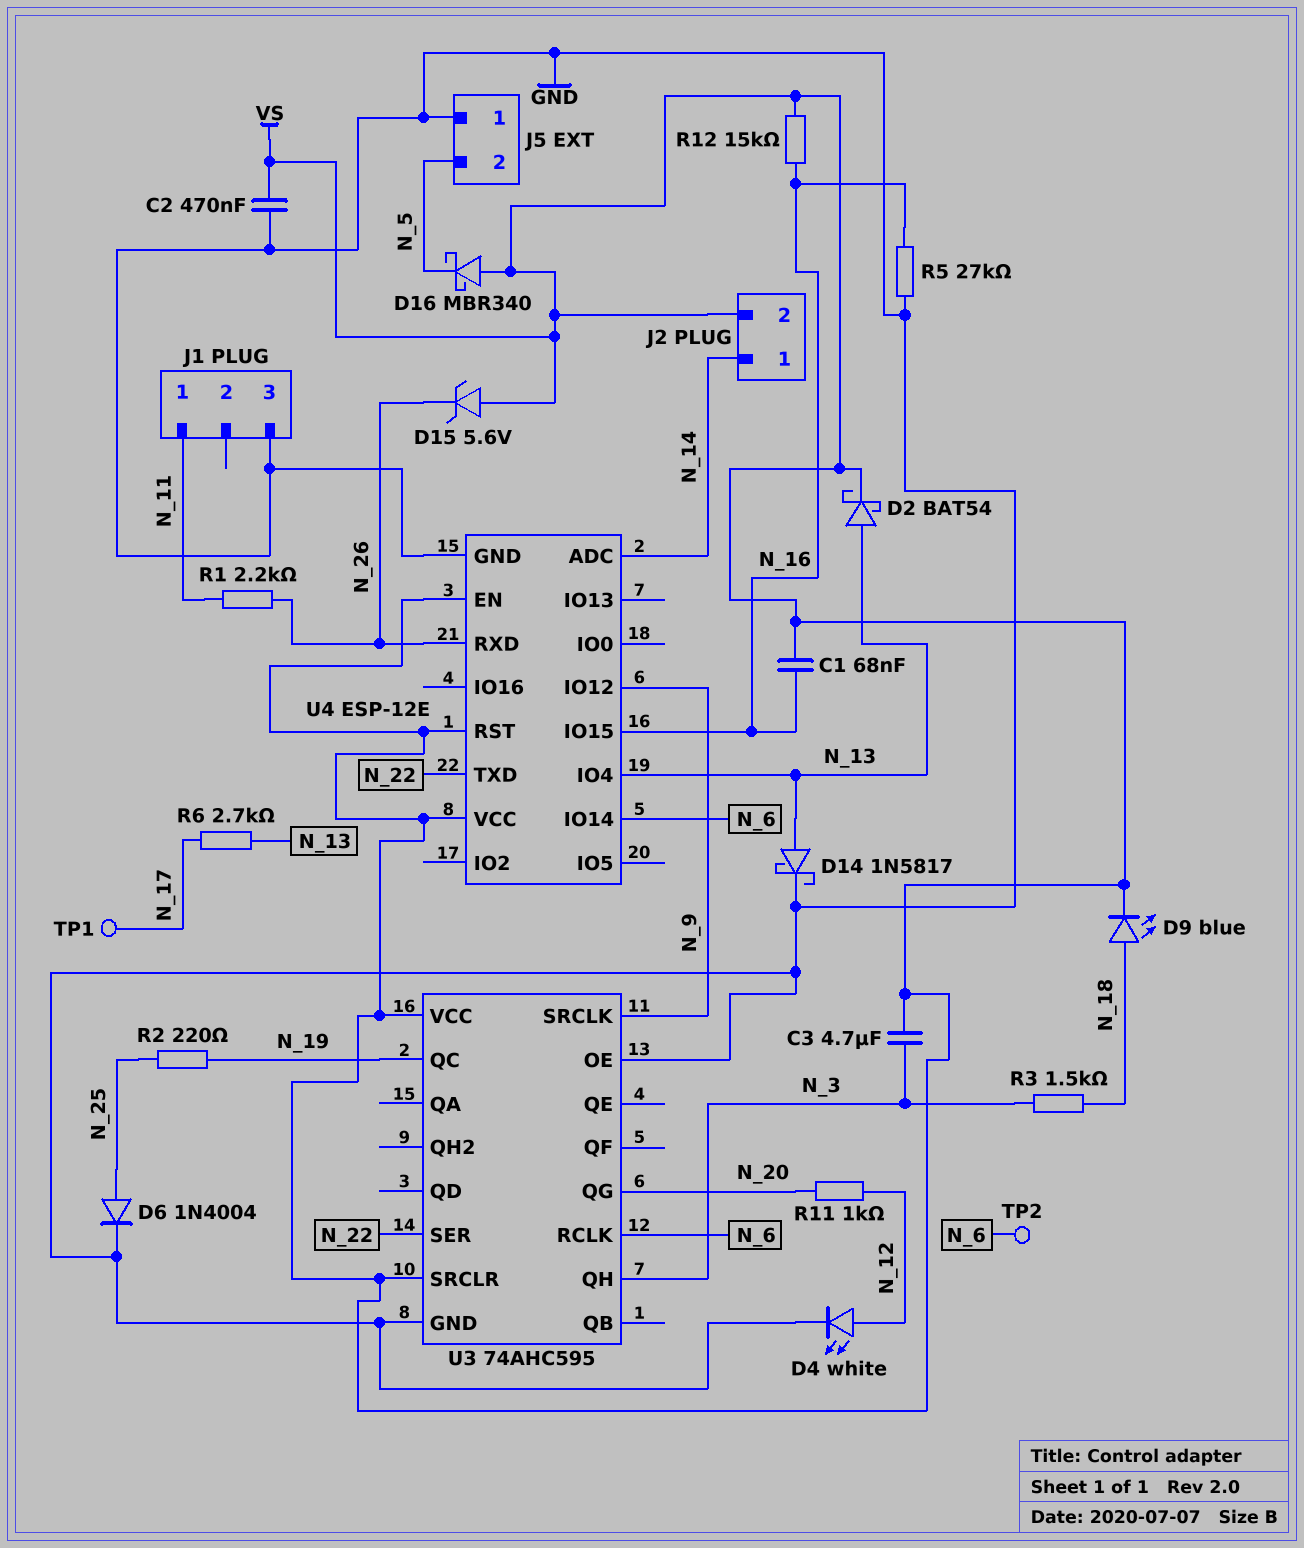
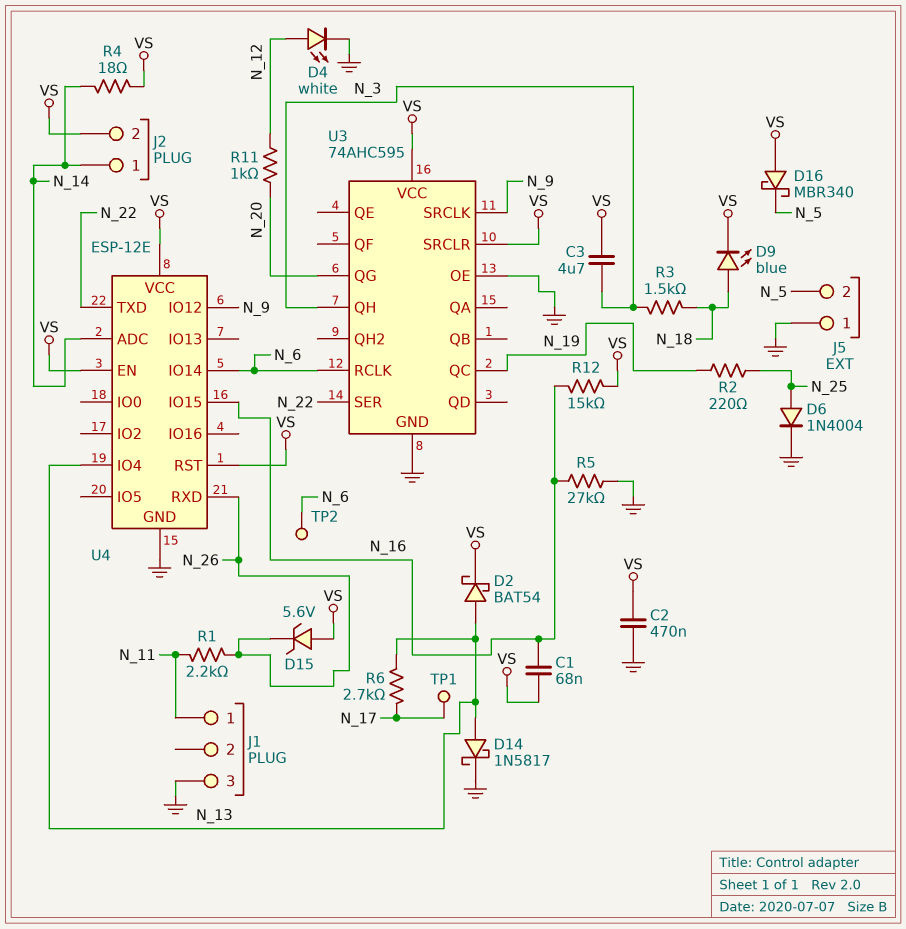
R4: none -> 18 (N_14, VS)

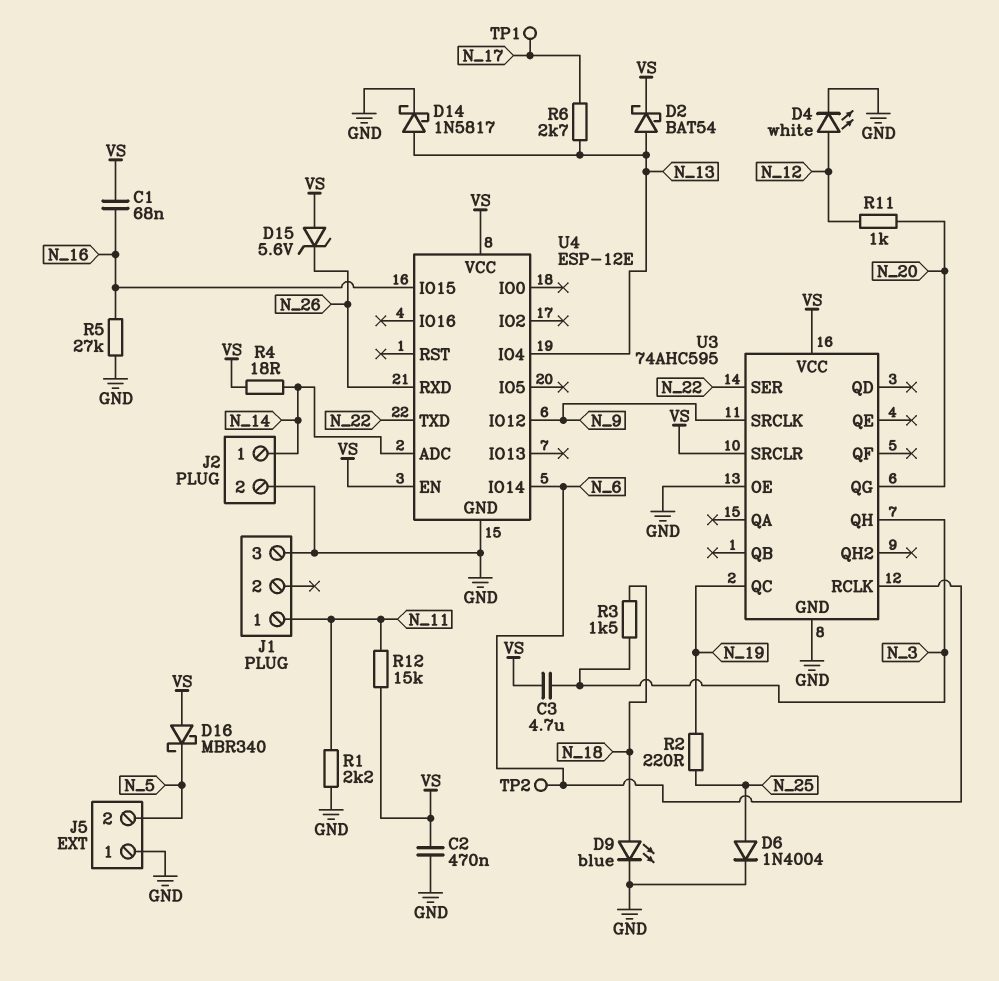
D9: LED blue (A N_18, K VS) -> LED blue (A N_18, K GND)
J2 pin 2: VS -> GND
R1: 2.2k (N_11, N_26) -> 2.2k (GND, N_11)
R12: 15k (N_16, VS) -> 15k (N_11, VS)
U4 pin RST: VS -> none

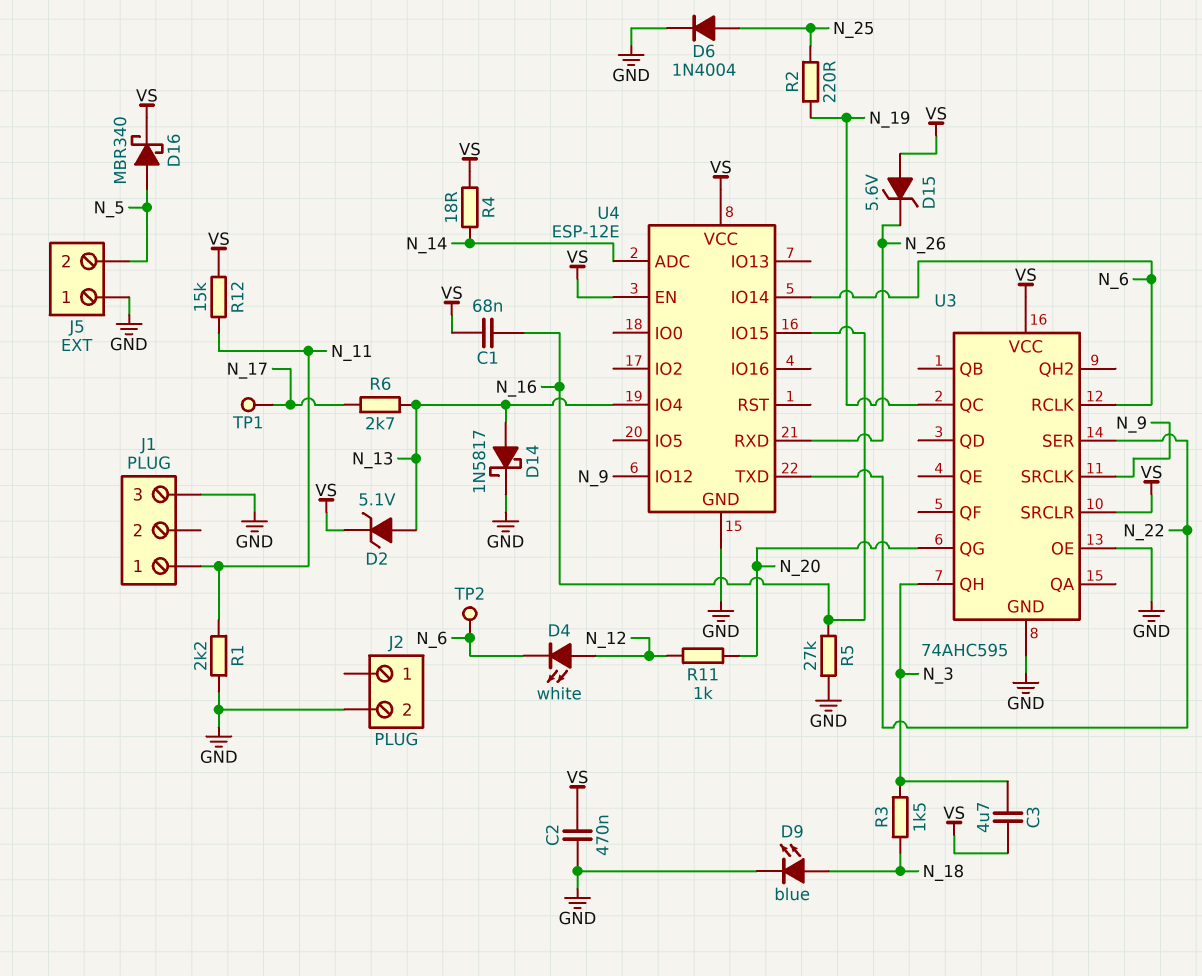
D2: schottky BAT54 (A N_13, K VS) -> zener 5.1V (A N_13, K VS)
D4: LED white (A N_12, K GND) -> LED white (A N_12, K N_6)
D16: schottky MBR340 (A VS, K N_5) -> schottky MBR340 (A N_5, K VS)
J2 pin 1: N_14 -> none

